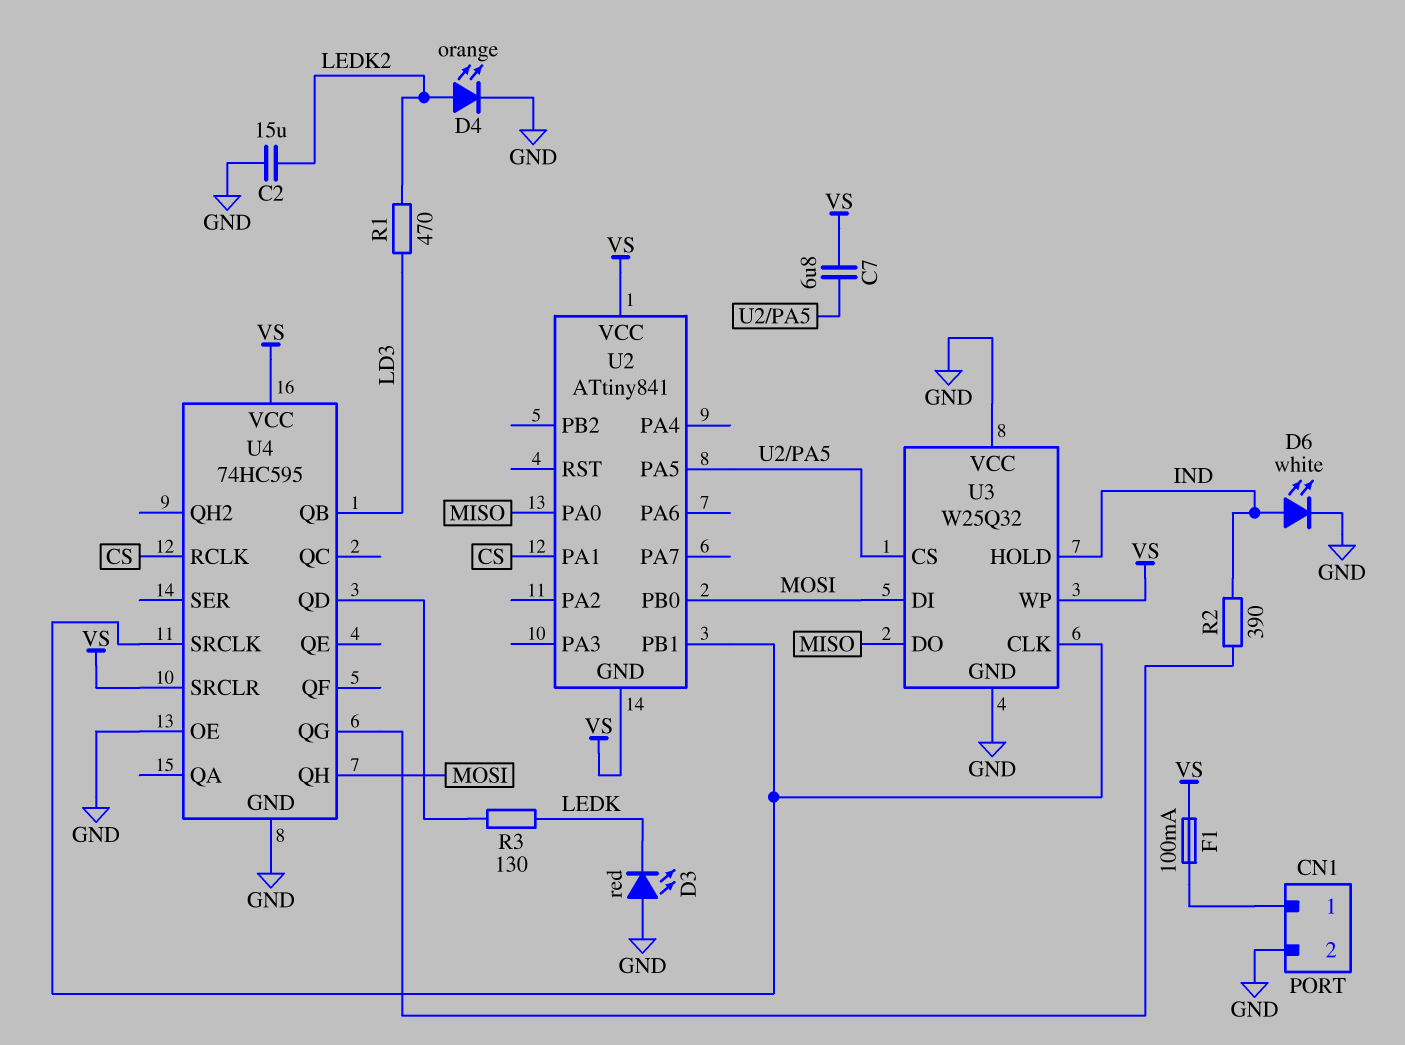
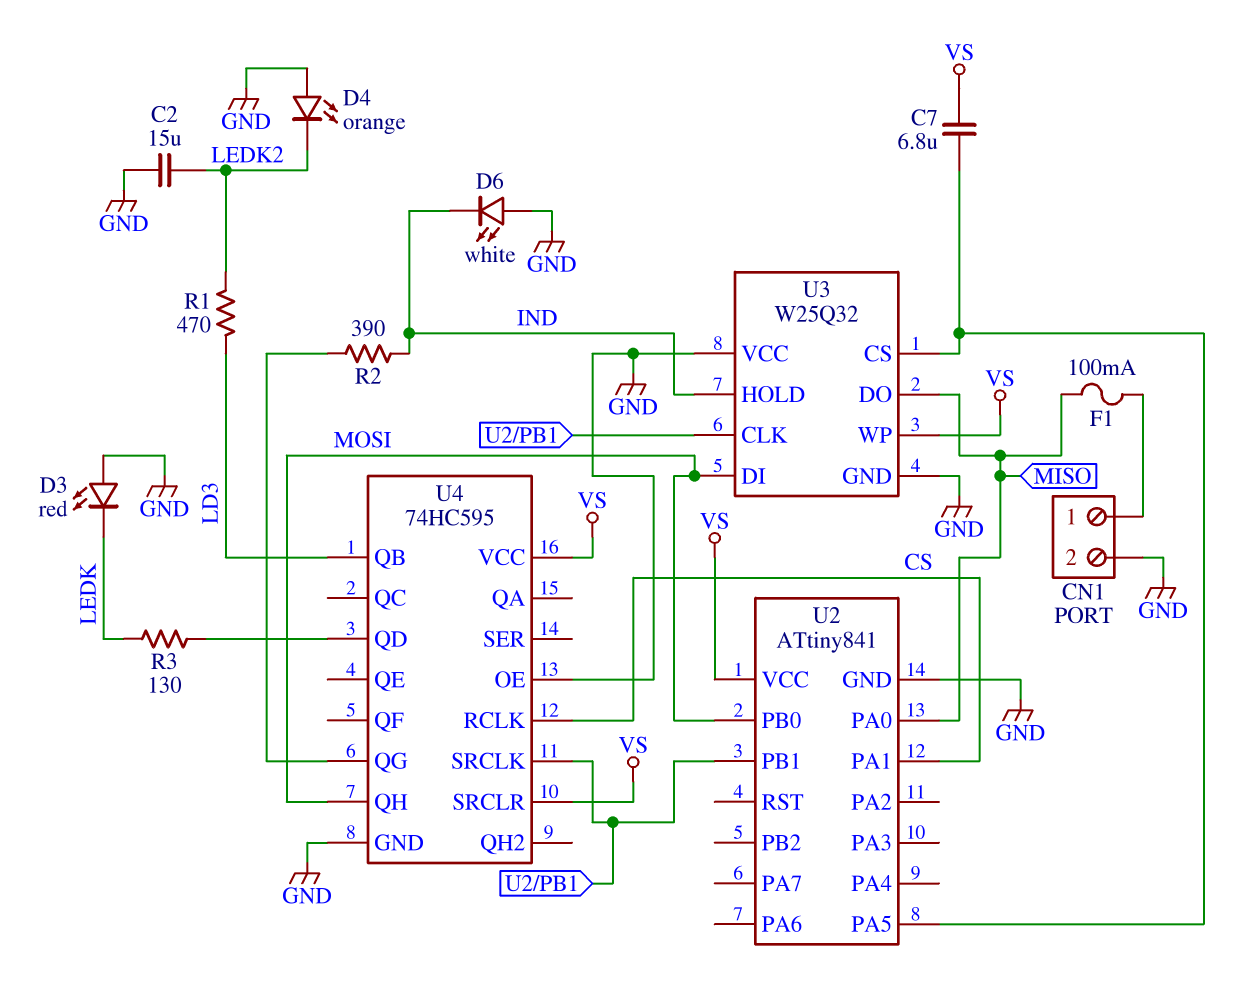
D4: LED orange (A LEDK2, K GND) -> LED orange (A GND, K LEDK2)
D6: LED white (A IND, K GND) -> LED white (A GND, K IND)
F1: 100mA (CN1/1, VS) -> 100mA (CN1/1, MISO)
U2 pin GND: VS -> GND

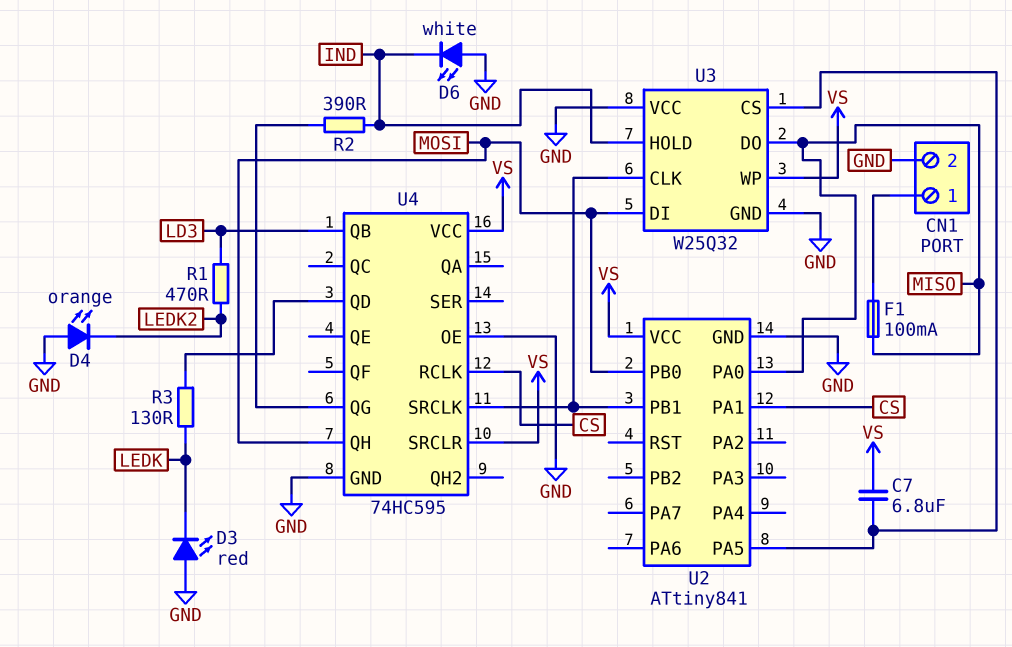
C2: 15uF (GND, LEDK2) -> none

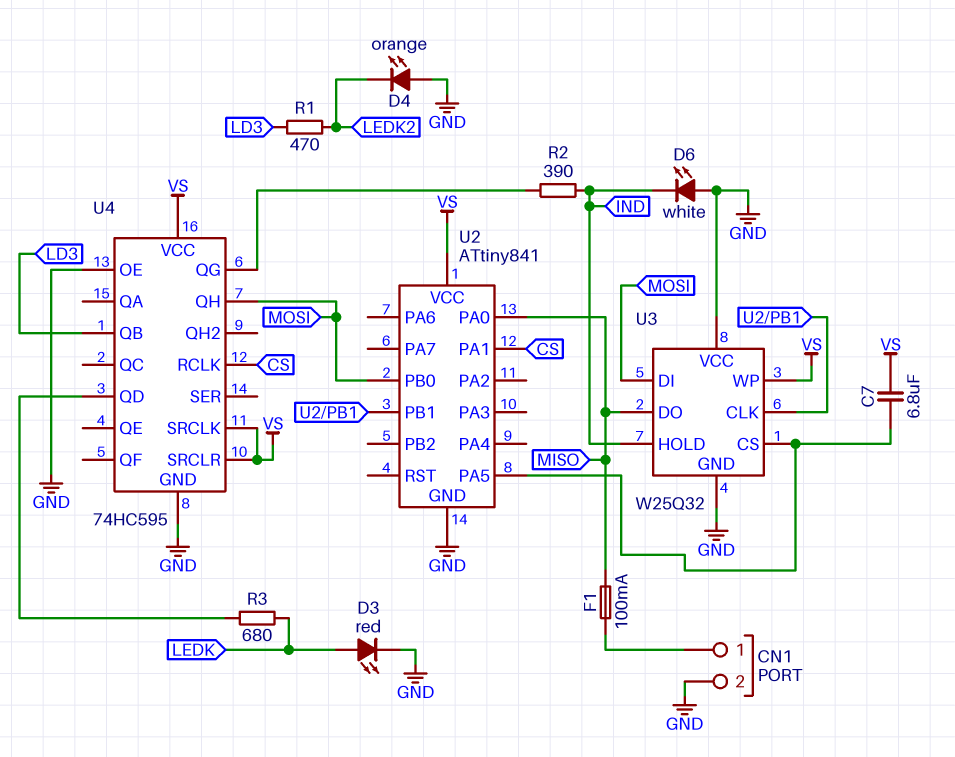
D3: LED red (A GND, K LEDK) -> LED red (A LEDK, K GND)
R3: 130 (LEDK, U4/QD) -> 680 (LEDK, U4/QD)
U4 pin SRCLK: U2/PB1 -> VS

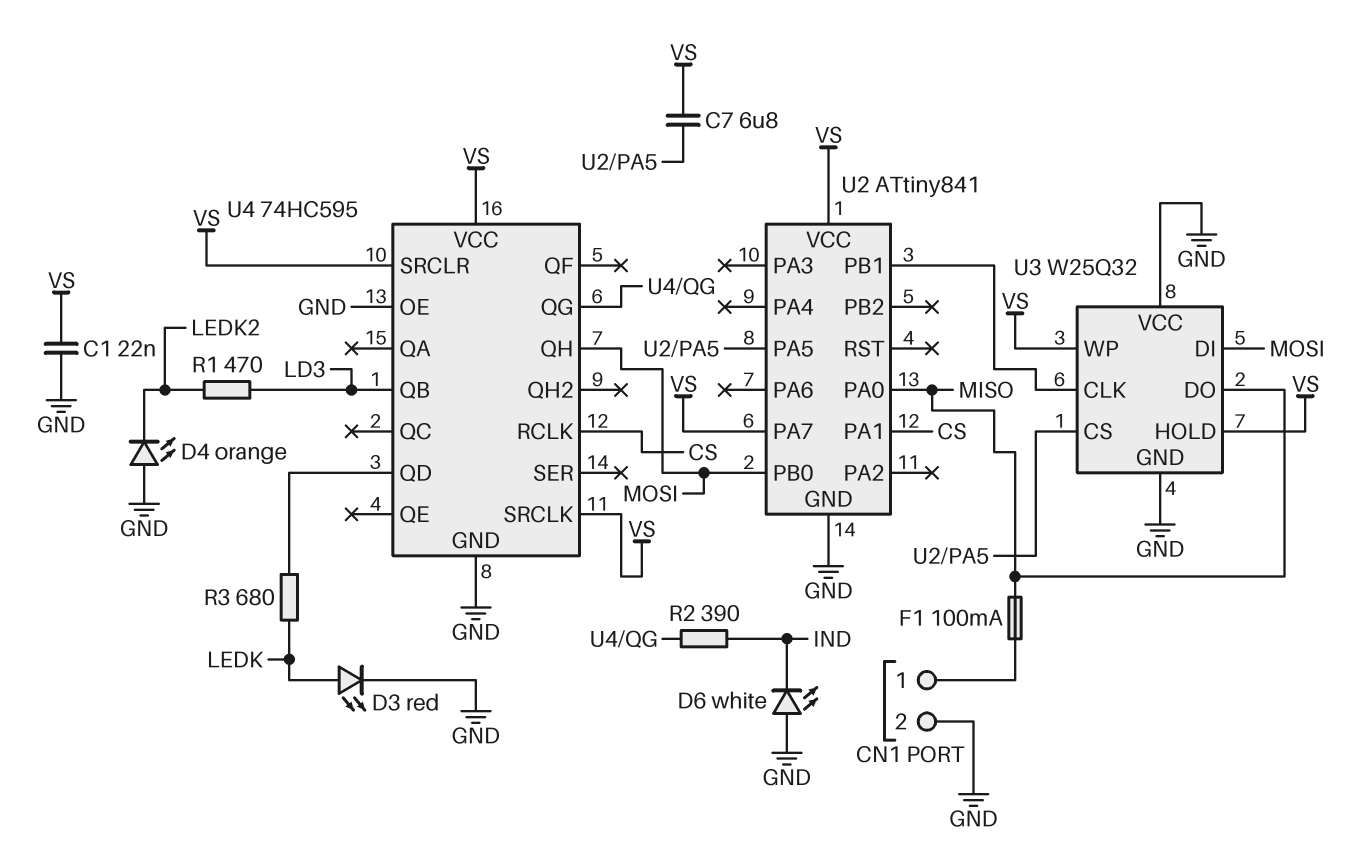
C1: none -> 22nF (GND, VS)
U2 pin PA7: none -> VS
U3 pin HOLD: IND -> VS

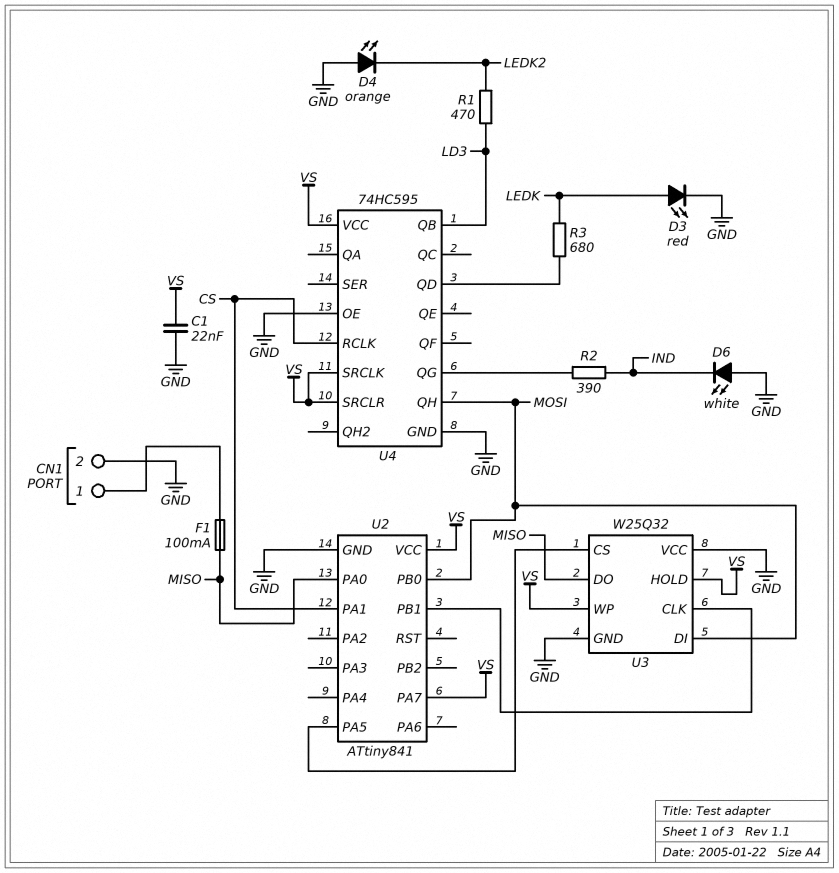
C7: 6.8uF (U2/PA5, VS) -> none

